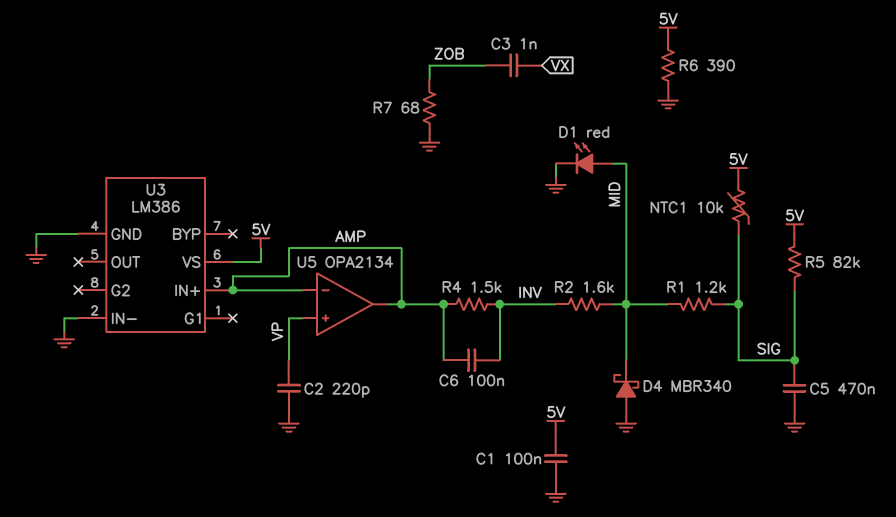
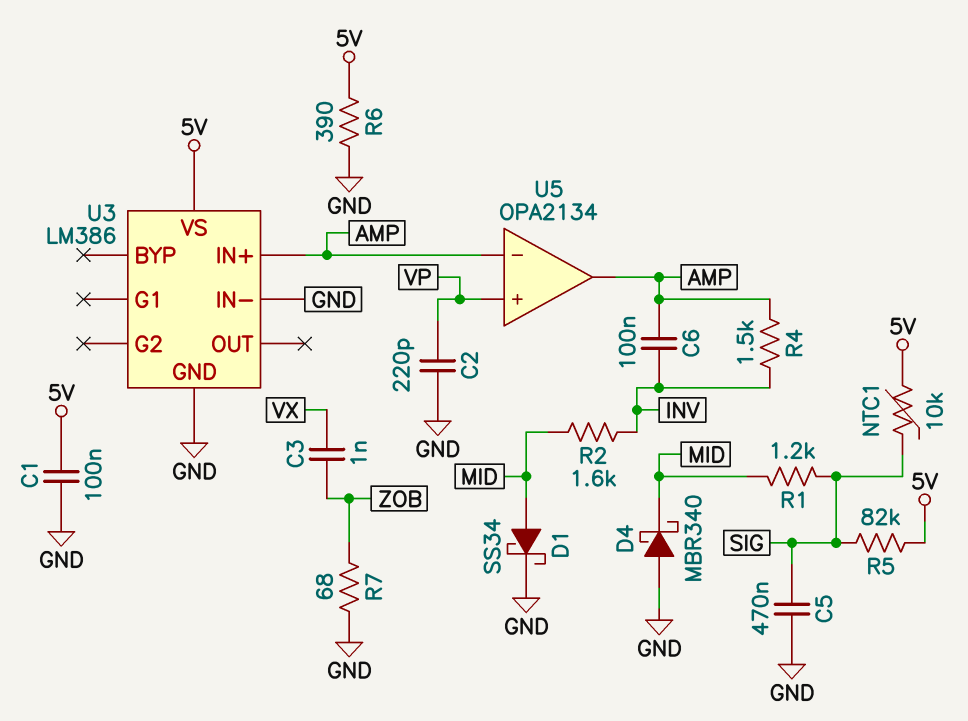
D1: LED red (A MID, K GND) -> schottky SS34 (A MID, K GND)

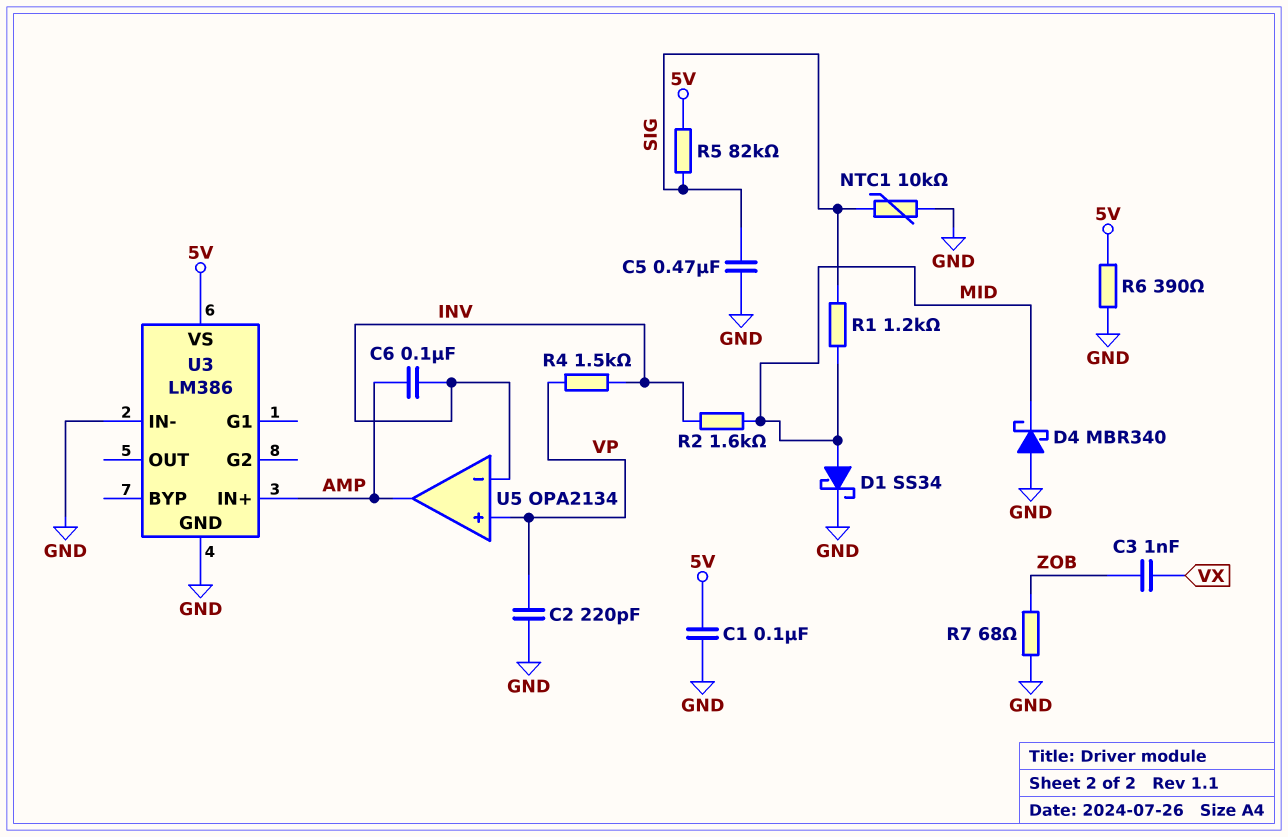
NTC1: 10k (5V, SIG) -> 10k (GND, SIG)
R4: 1.5k (AMP, INV) -> 1.5k (INV, VP)
U5 pin in-: AMP -> INV

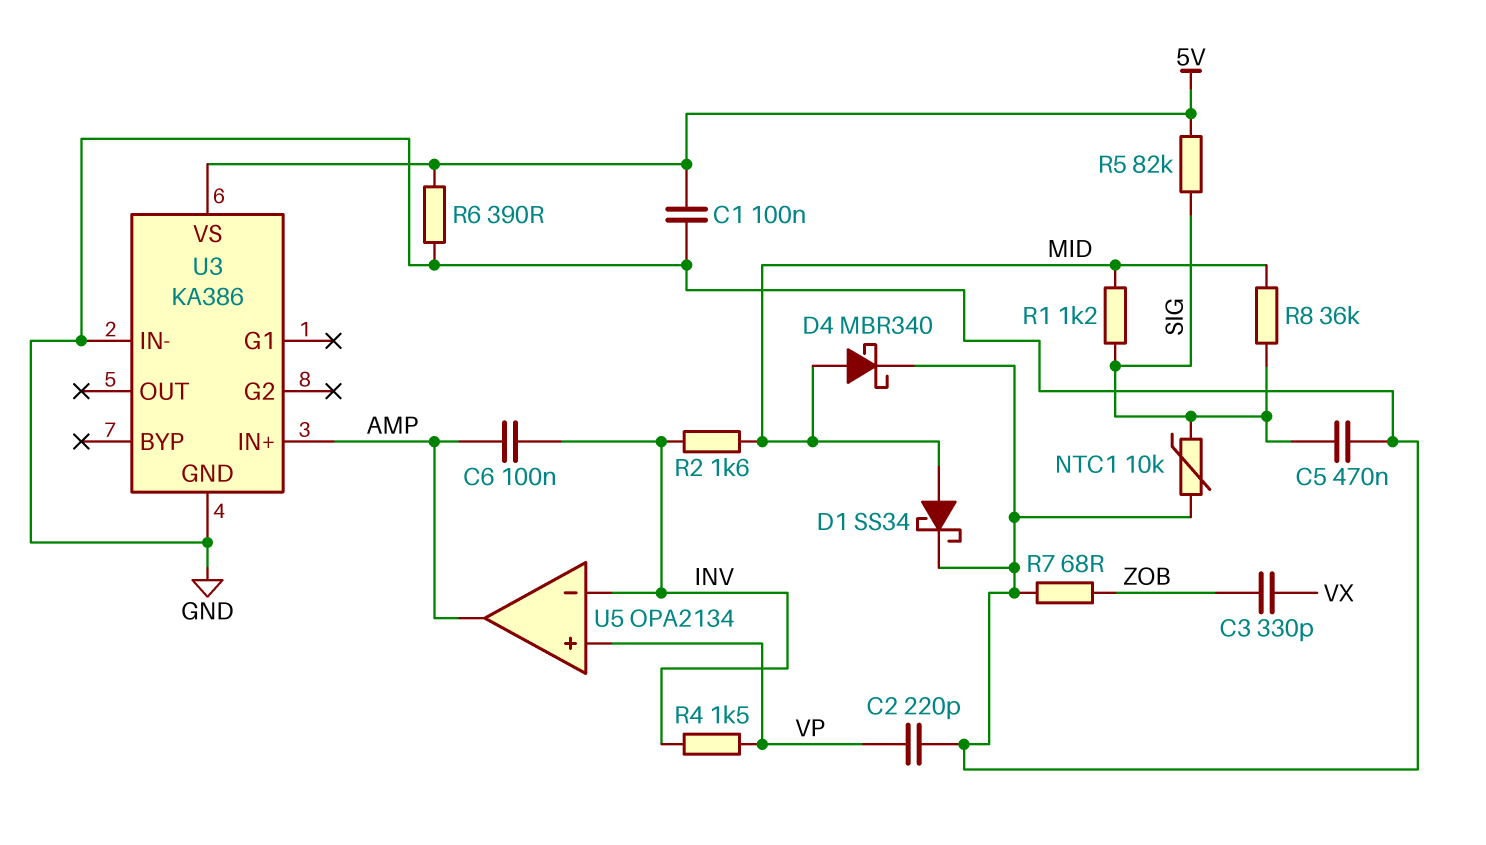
C3: 1nF (VX, ZOB) -> 330pF (VX, ZOB)
D4: schottky MBR340 (A GND, K MID) -> schottky MBR340 (A MID, K GND)
R8: none -> 36k (MID, SIG)
U3: LM386 -> KA386

